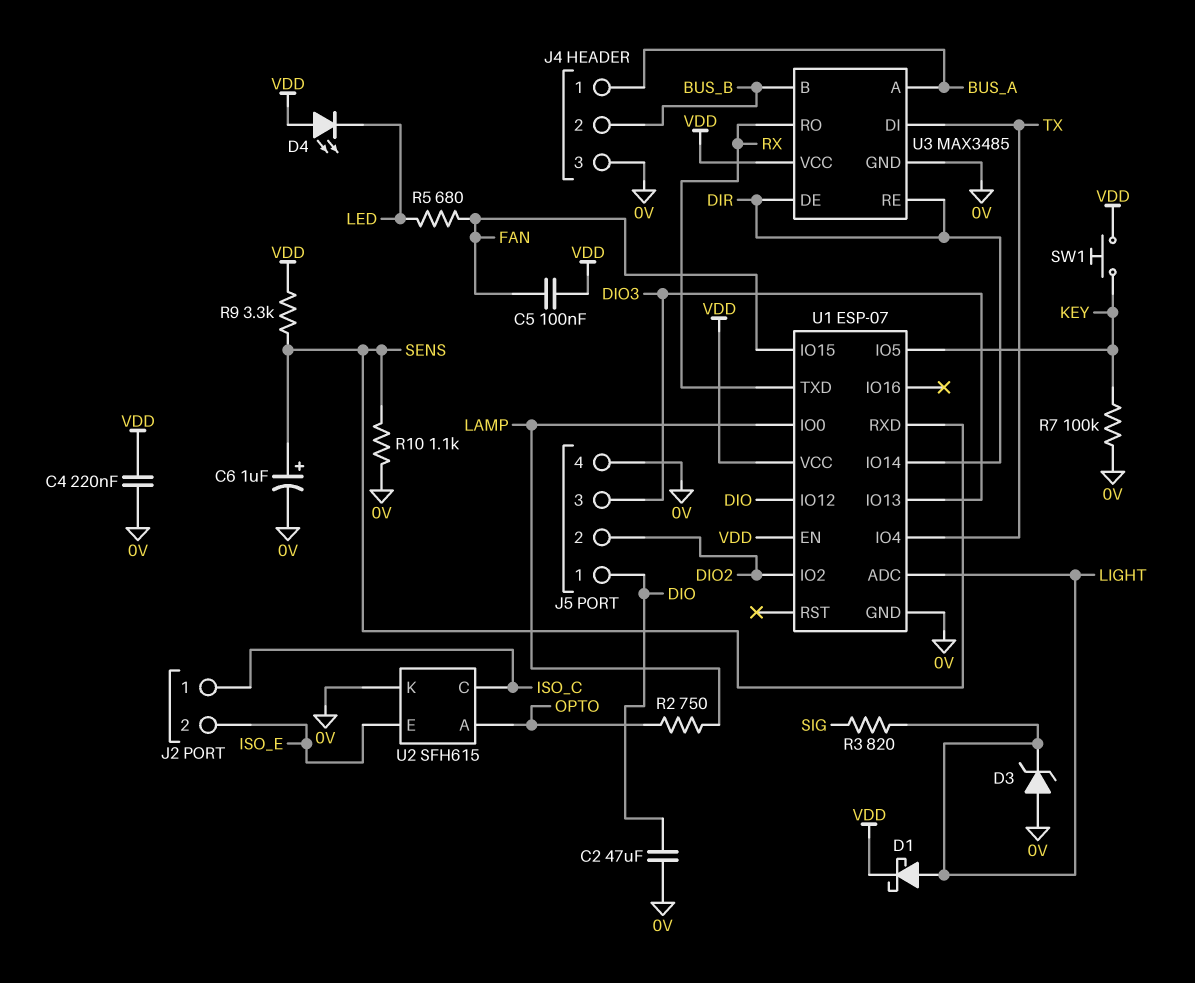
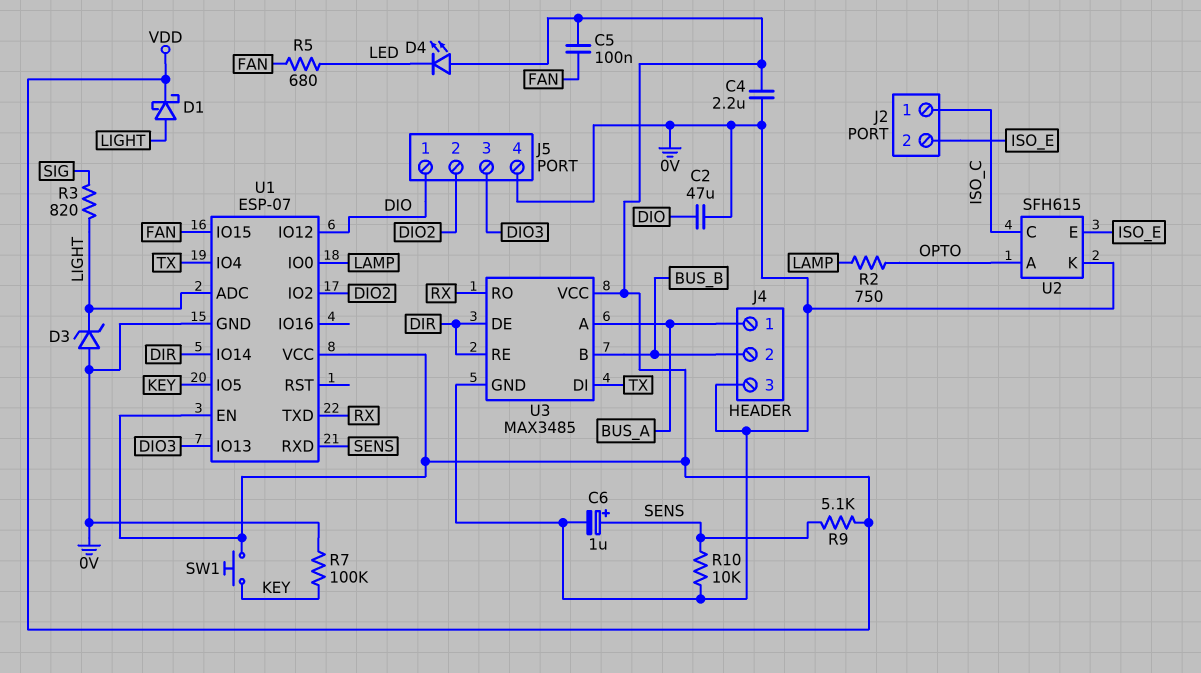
C4: 220nF (0V, VDD) -> 2.2uF (0V, VDD)
R9: 3.3k (SENS, VDD) -> 5.1k (SENS, VDD)
R10: 1.1k (0V, SENS) -> 10k (0V, SENS)

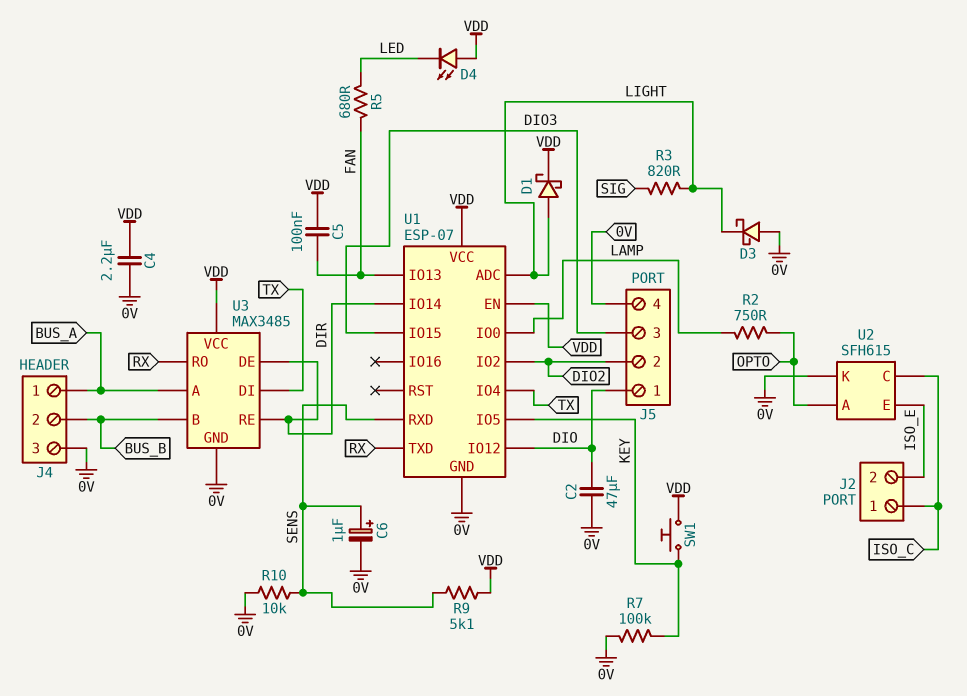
D3: zener (A 0V, K LIGHT) -> schottky (A 0V, K LIGHT)
U1 pin IO13: DIO3 -> FAN
U1 pin IO15: FAN -> DIO3

